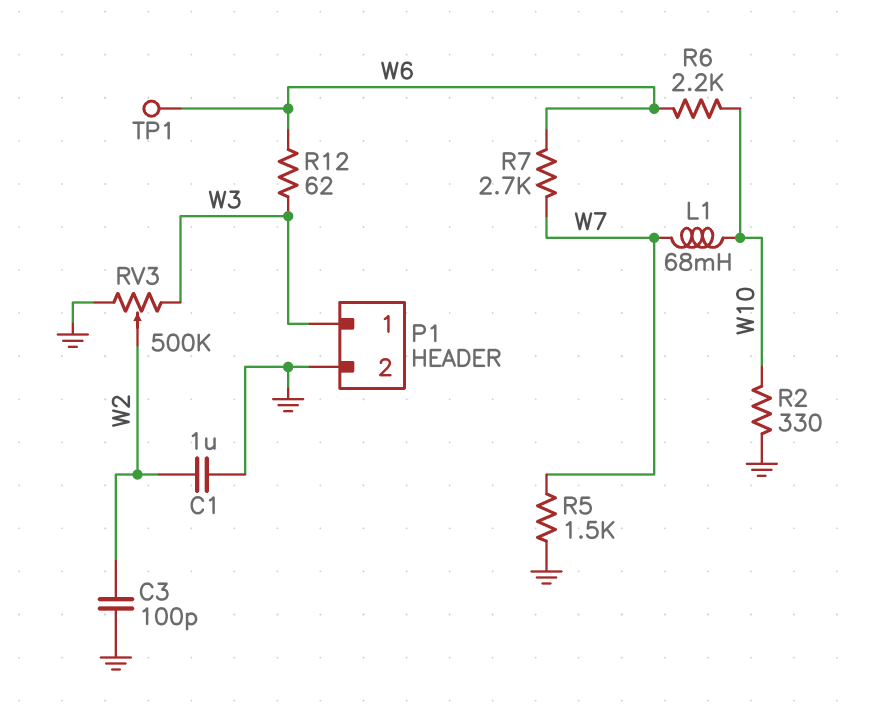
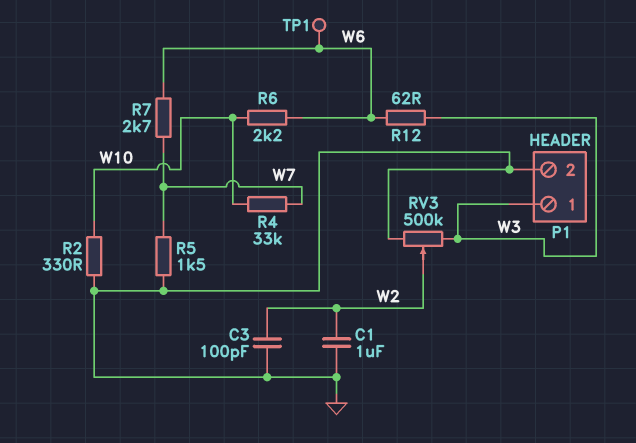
L1: 68mH (W7, W10) -> none
R4: none -> 33k (W7, W10)

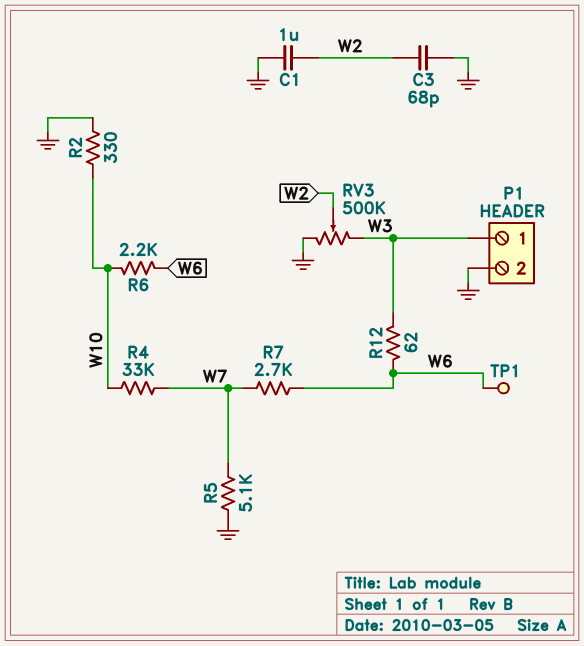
C3: 100pF (GND, W2) -> 68pF (GND, W2)
R5: 1.5k (GND, W7) -> 5.1k (GND, W7)

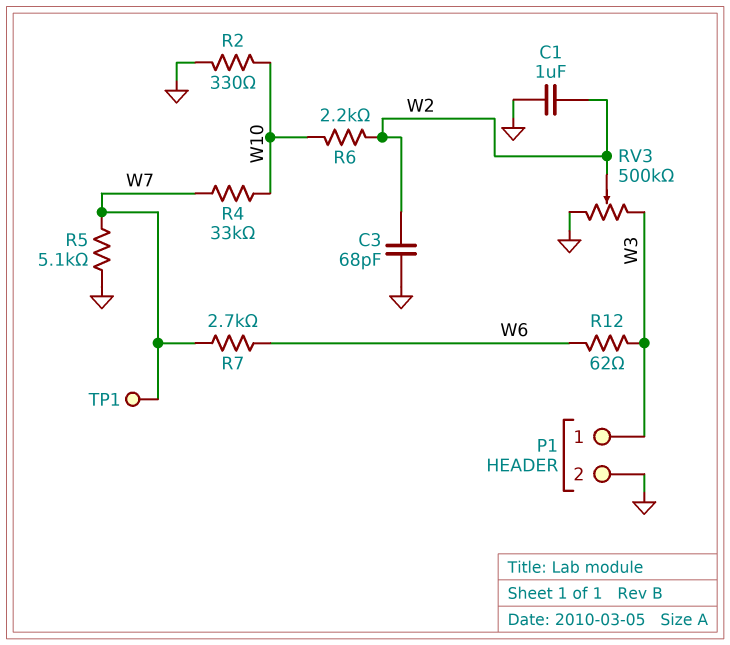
R6: 2.2k (W6, W10) -> 2.2k (W2, W10)
TP1: test point (W6) -> test point (W7)

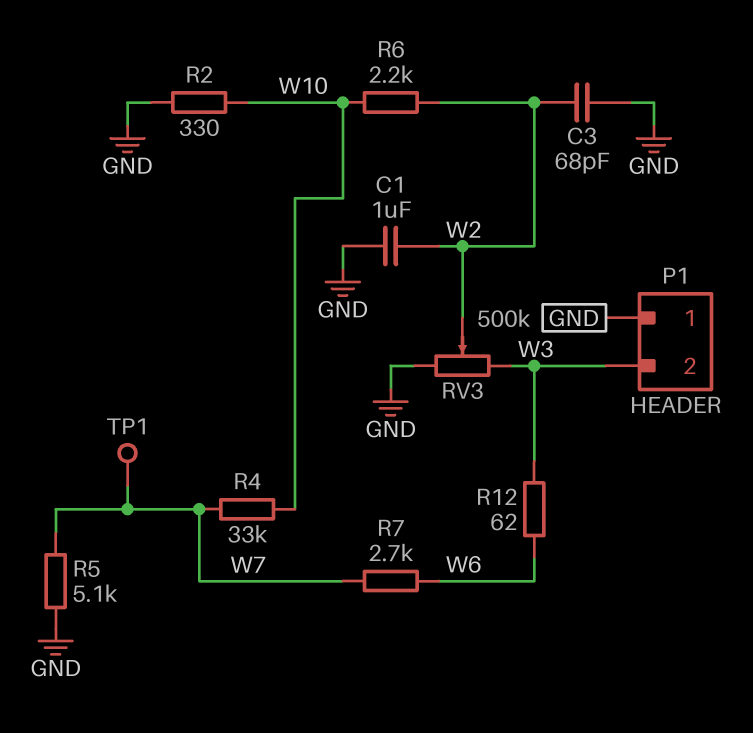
P1 pin 1: W3 -> GND
P1 pin 2: GND -> W3

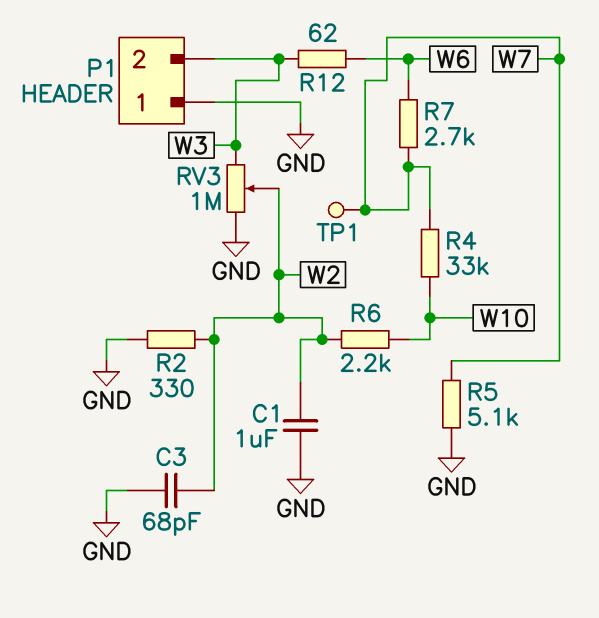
R2: 330 (GND, W10) -> 330 (GND, W2)
RV3: 500k (GND, W3, wiper W2) -> 1M (GND, W3, wiper W2)

